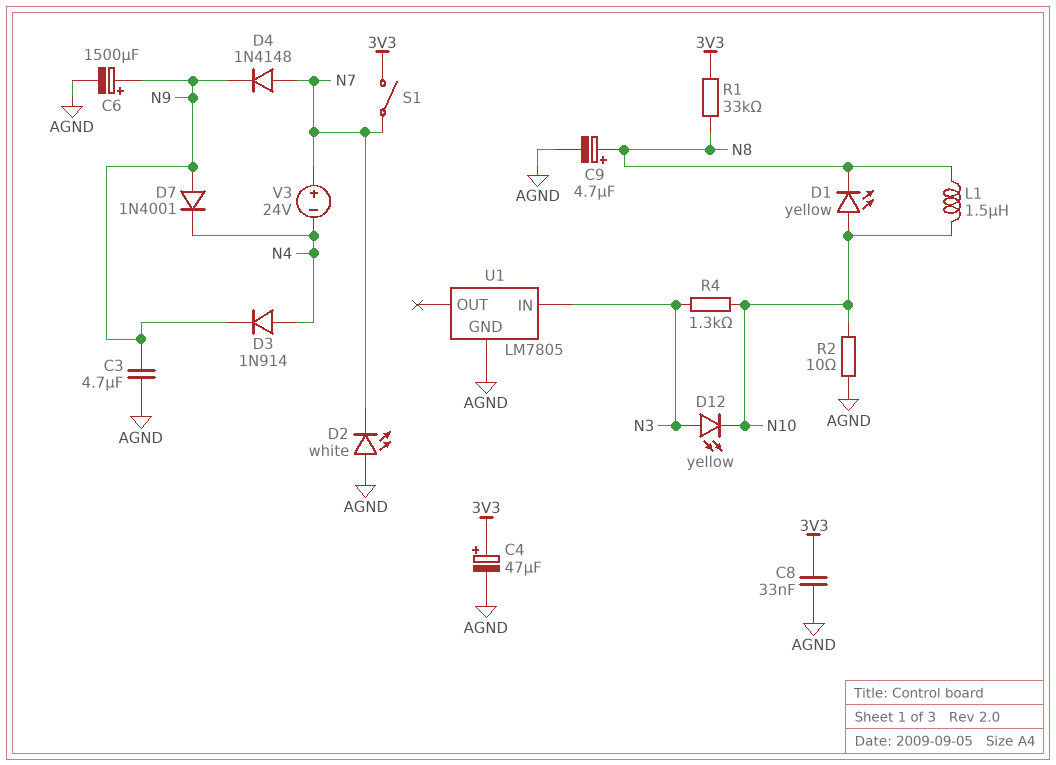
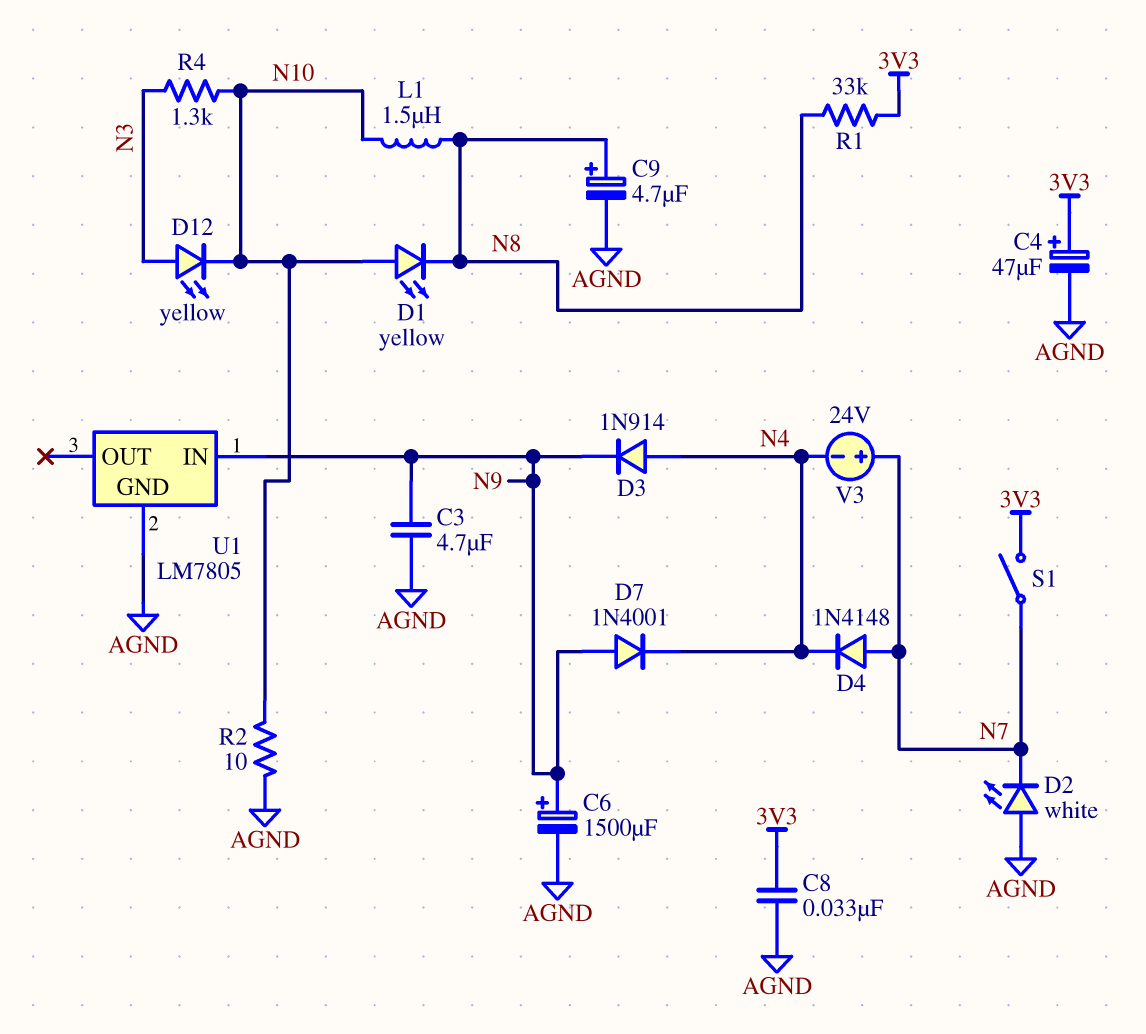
D4: diode 1N4148 (A N7, K N9) -> diode 1N4148 (A N7, K N4)
U1 pin IN: N3 -> N9

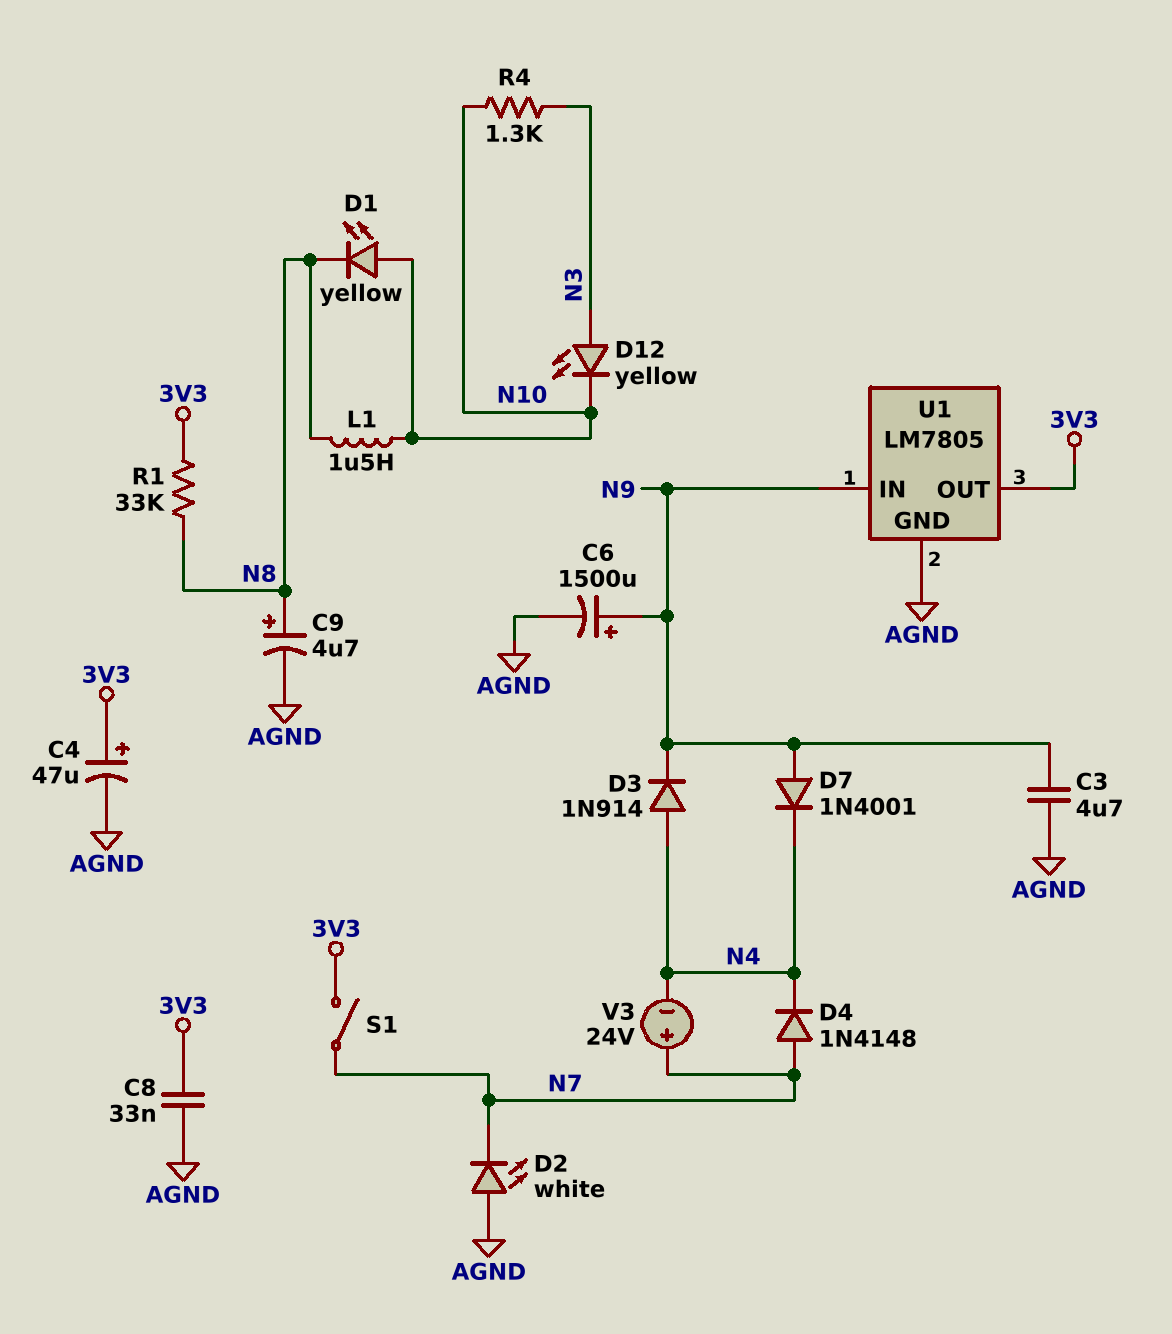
R2: 10 (AGND, N10) -> none
U1 pin OUT: none -> 3V3

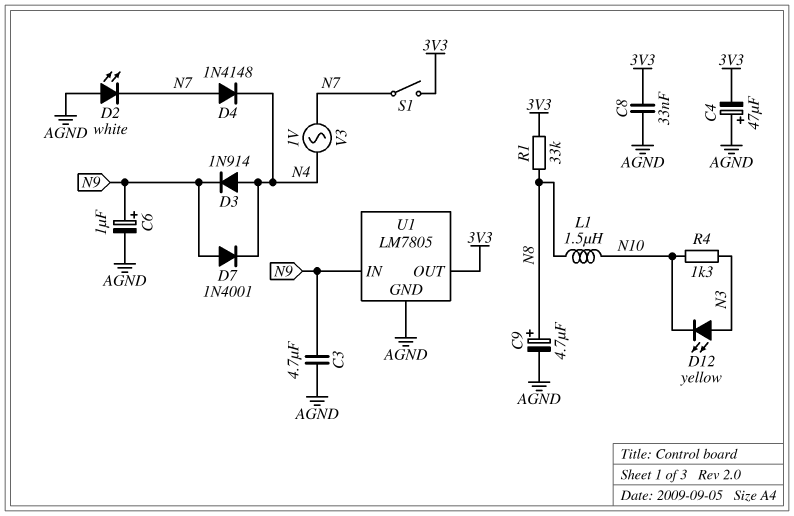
C4: 47uF (plus 3V3, minus AGND) -> 47uF (plus AGND, minus 3V3)
C6: 1500uF (plus N9, minus AGND) -> 1uF (plus N9, minus AGND)
D1: LED yellow (A N10, K N8) -> none
V3: 24V (plus N7, minus N4) -> AC 1V (N4, N7)

